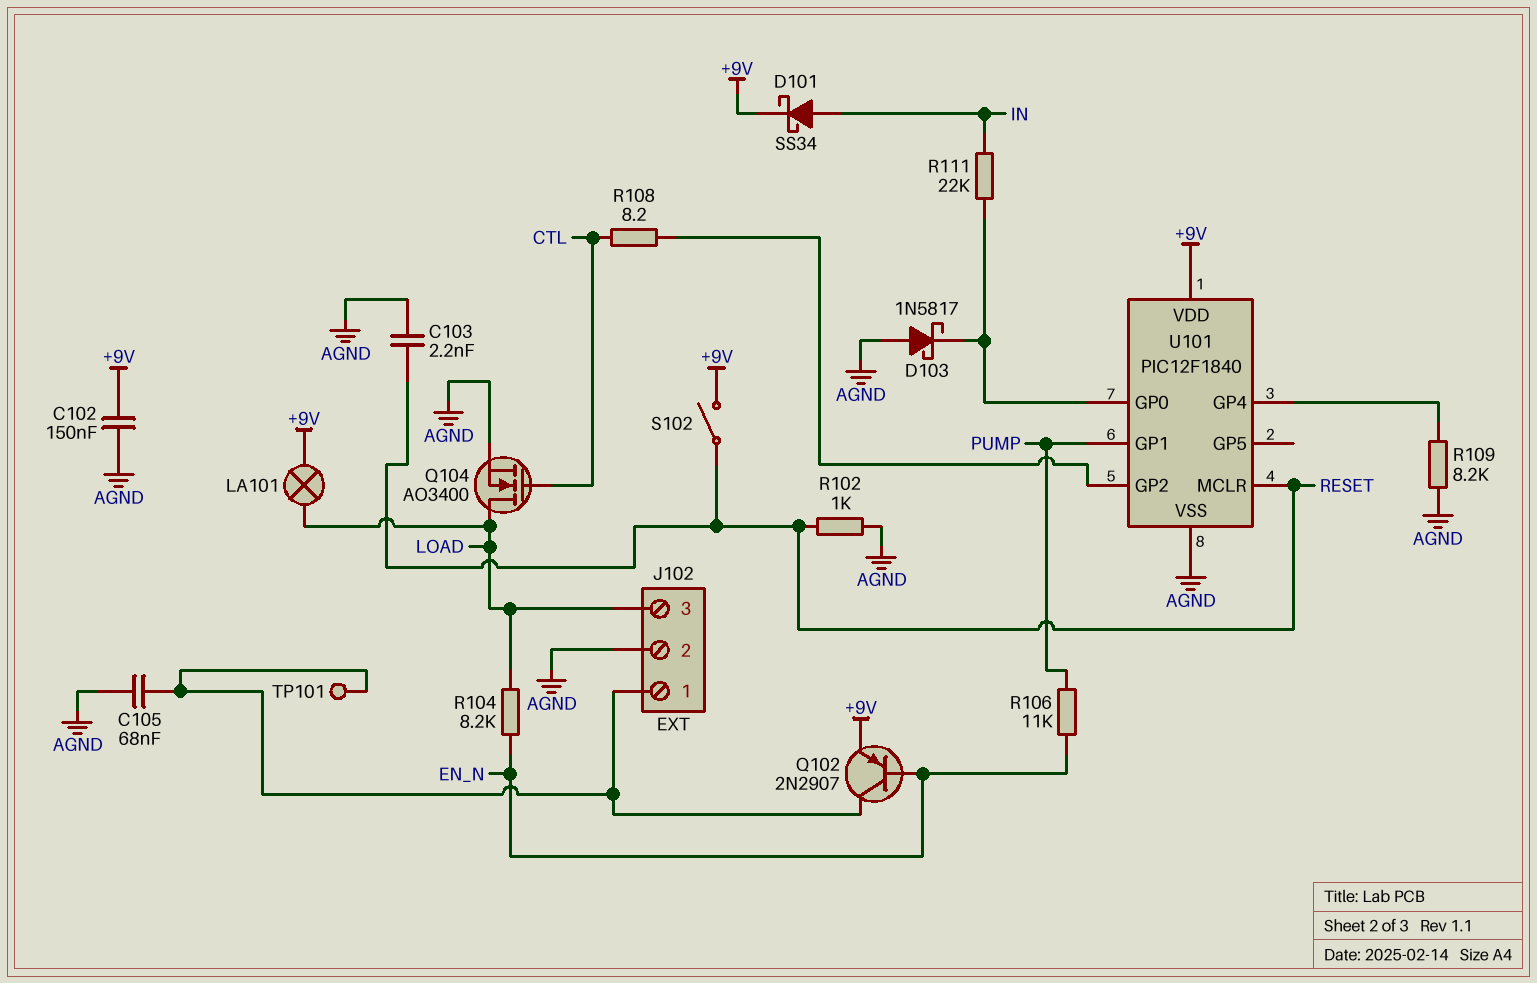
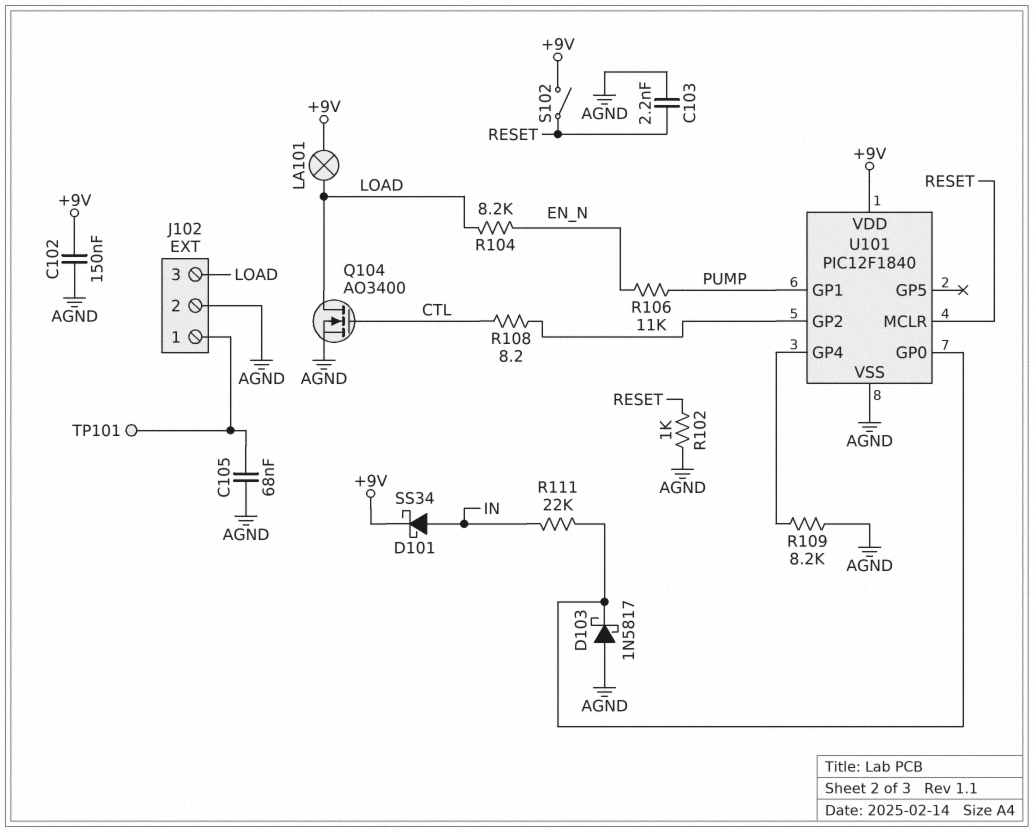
Q102: PNP 2N2907 (B EN_N, C J102/1, E +9V) -> none

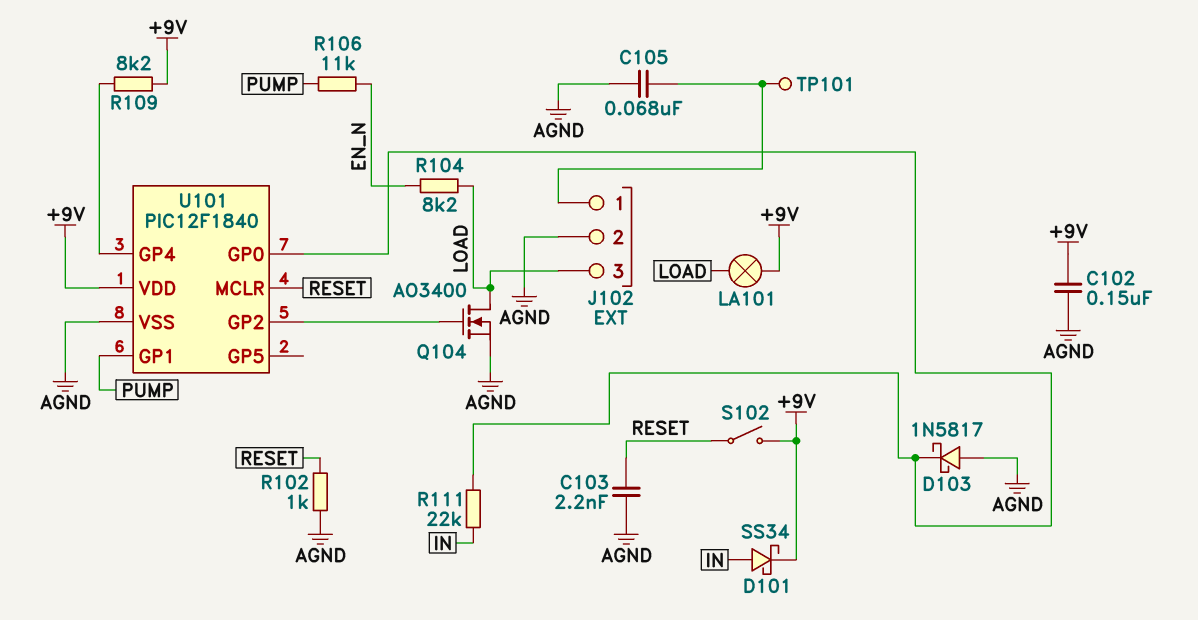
Q104: NMOS AO3400 (G CTL, D LOAD, S AGND) -> NMOS AO3400 (G U101/GP2, D LOAD, S AGND)
R108: 8.2 (CTL, U101/GP2) -> none
R109: 8.2k (AGND, U101/GP4) -> 8.2k (+9V, U101/GP4)

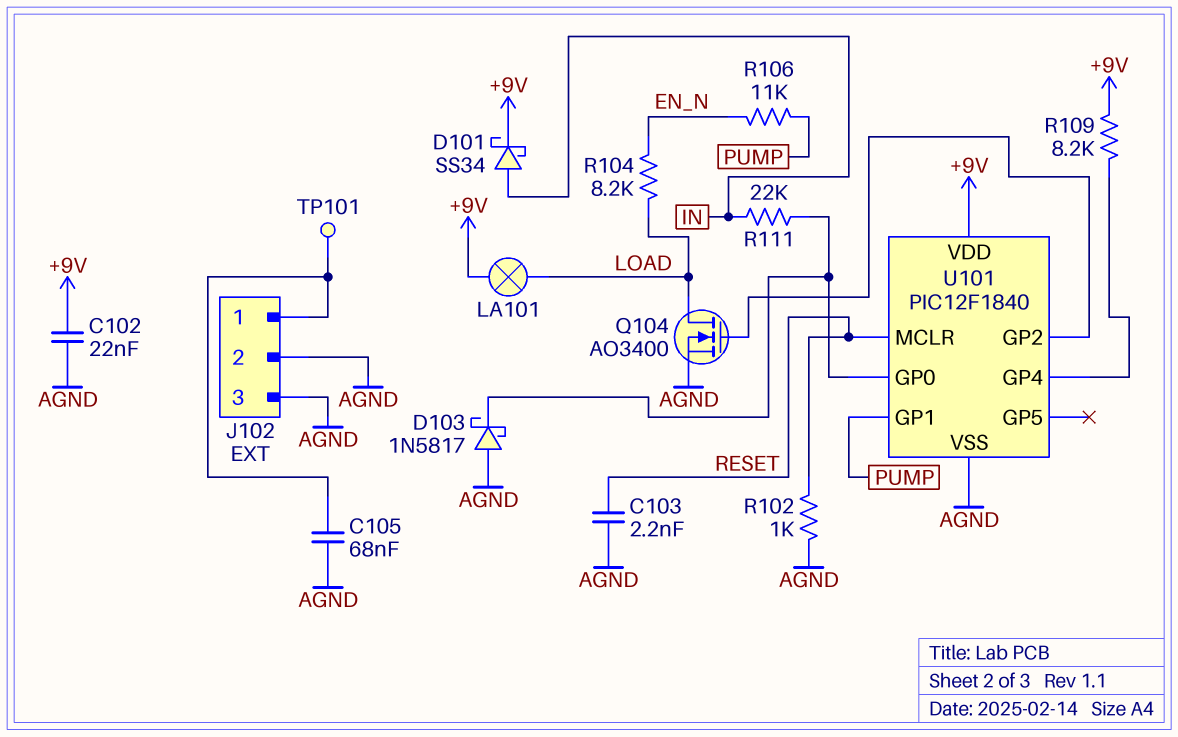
C102: 150nF (+9V, AGND) -> 22nF (+9V, AGND)
J102 pin 3: LOAD -> AGND
S102: switch (+9V, RESET) -> none

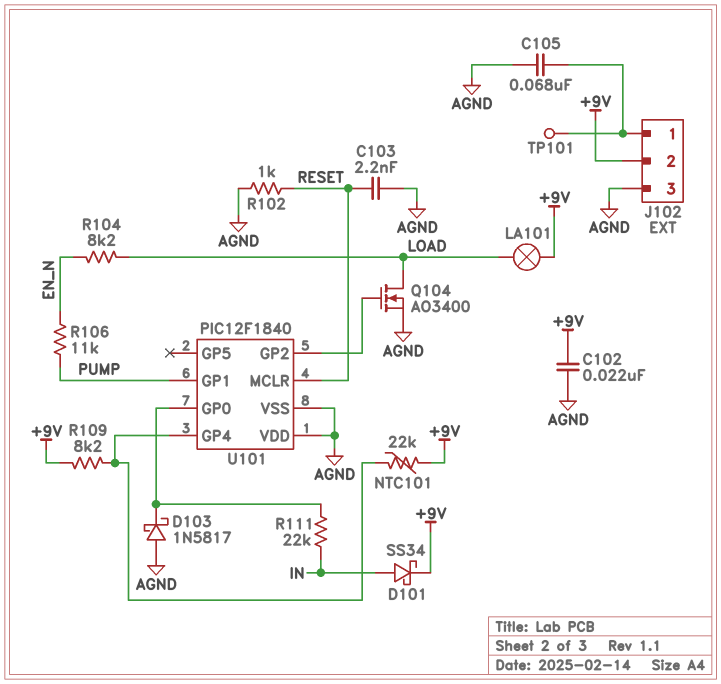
J102 pin 2: AGND -> +9V
NTC101: none -> 22k (+9V, U101/GP4)
U101 pin VDD: +9V -> AGND

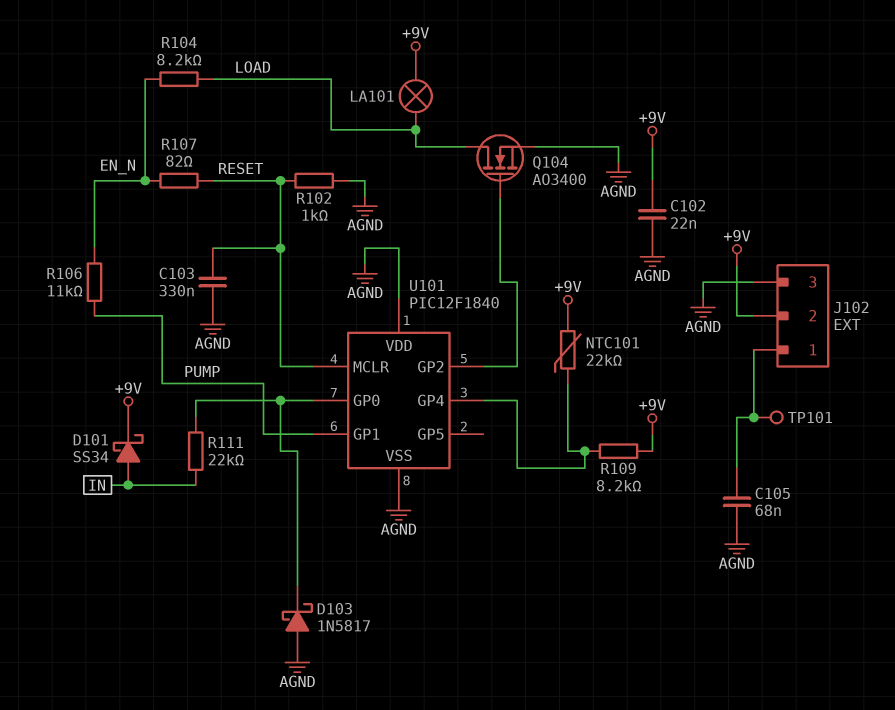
C103: 2.2nF (AGND, RESET) -> 330nF (AGND, RESET)
R107: none -> 82 (EN_N, RESET)

